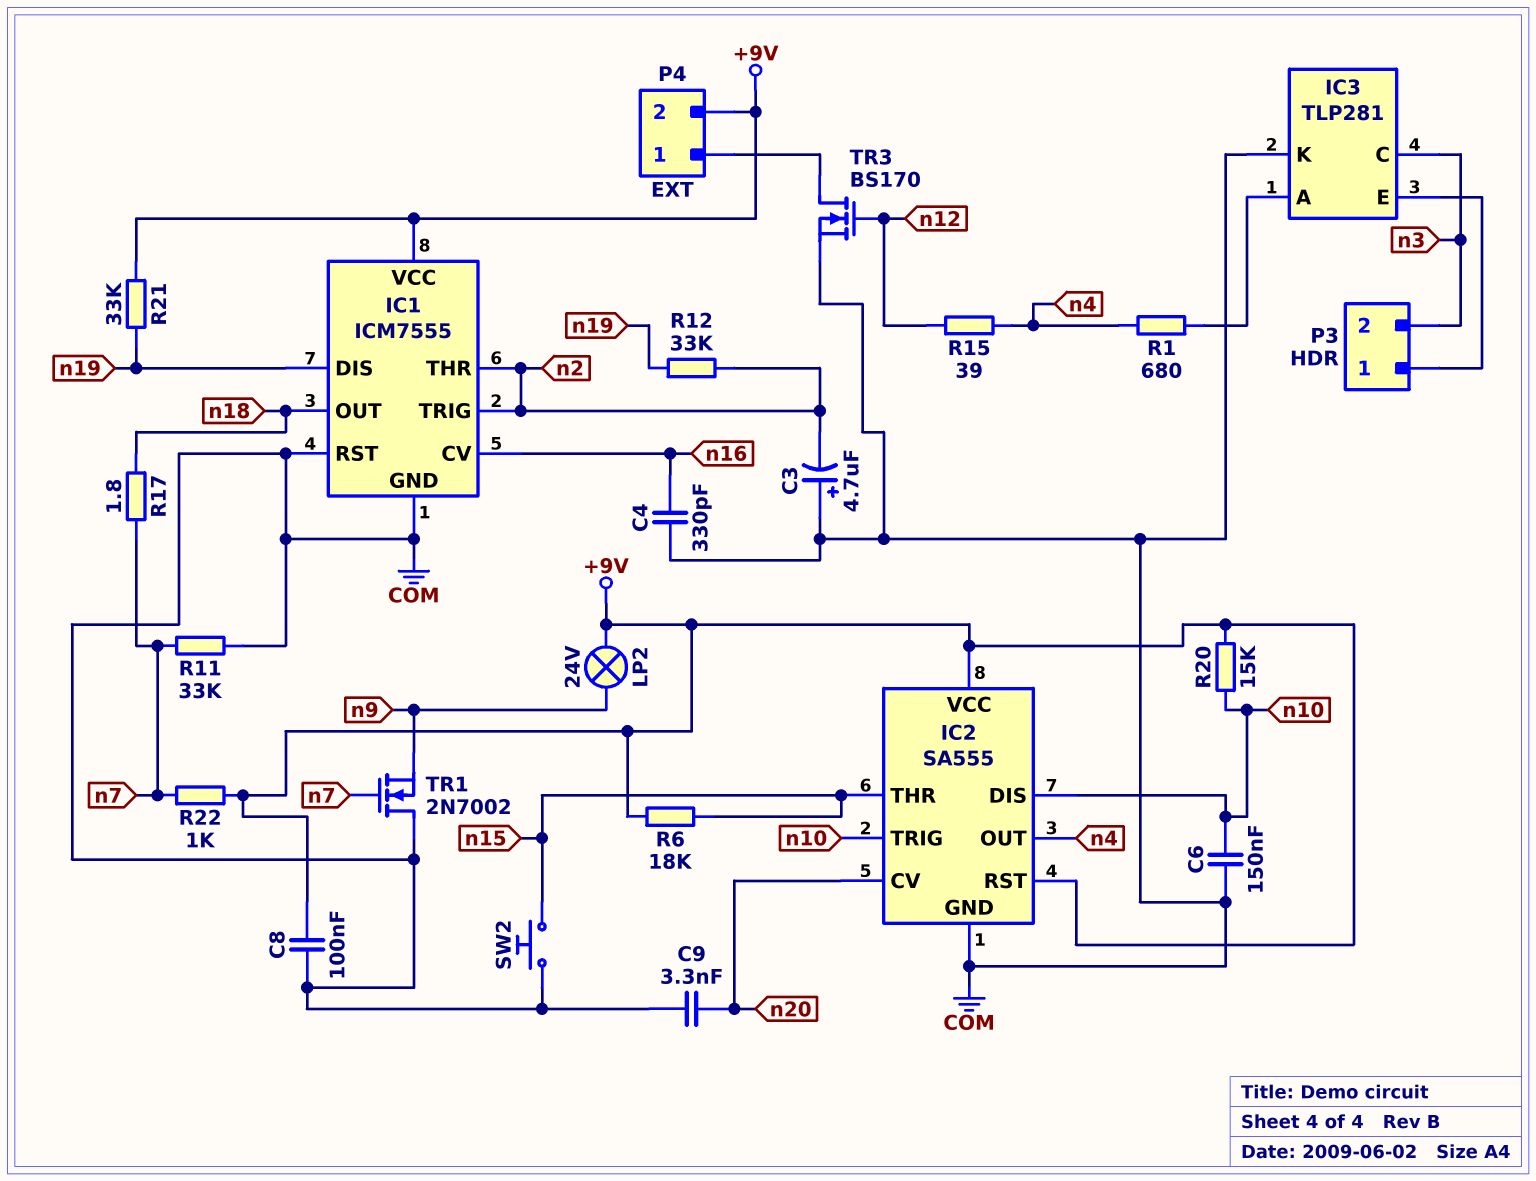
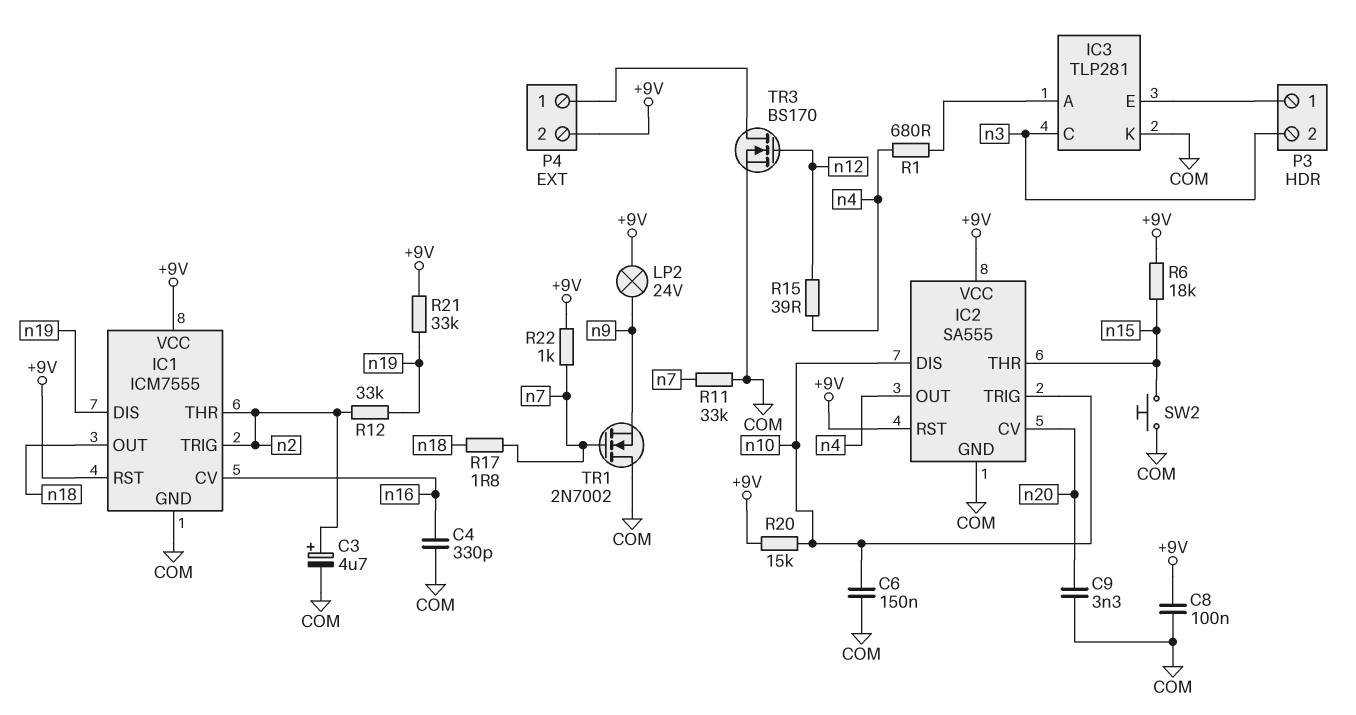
C3: 4.7uF (plus COM, minus n2) -> 4.7uF (plus n2, minus COM)
IC1 pin RST: COM -> +9V

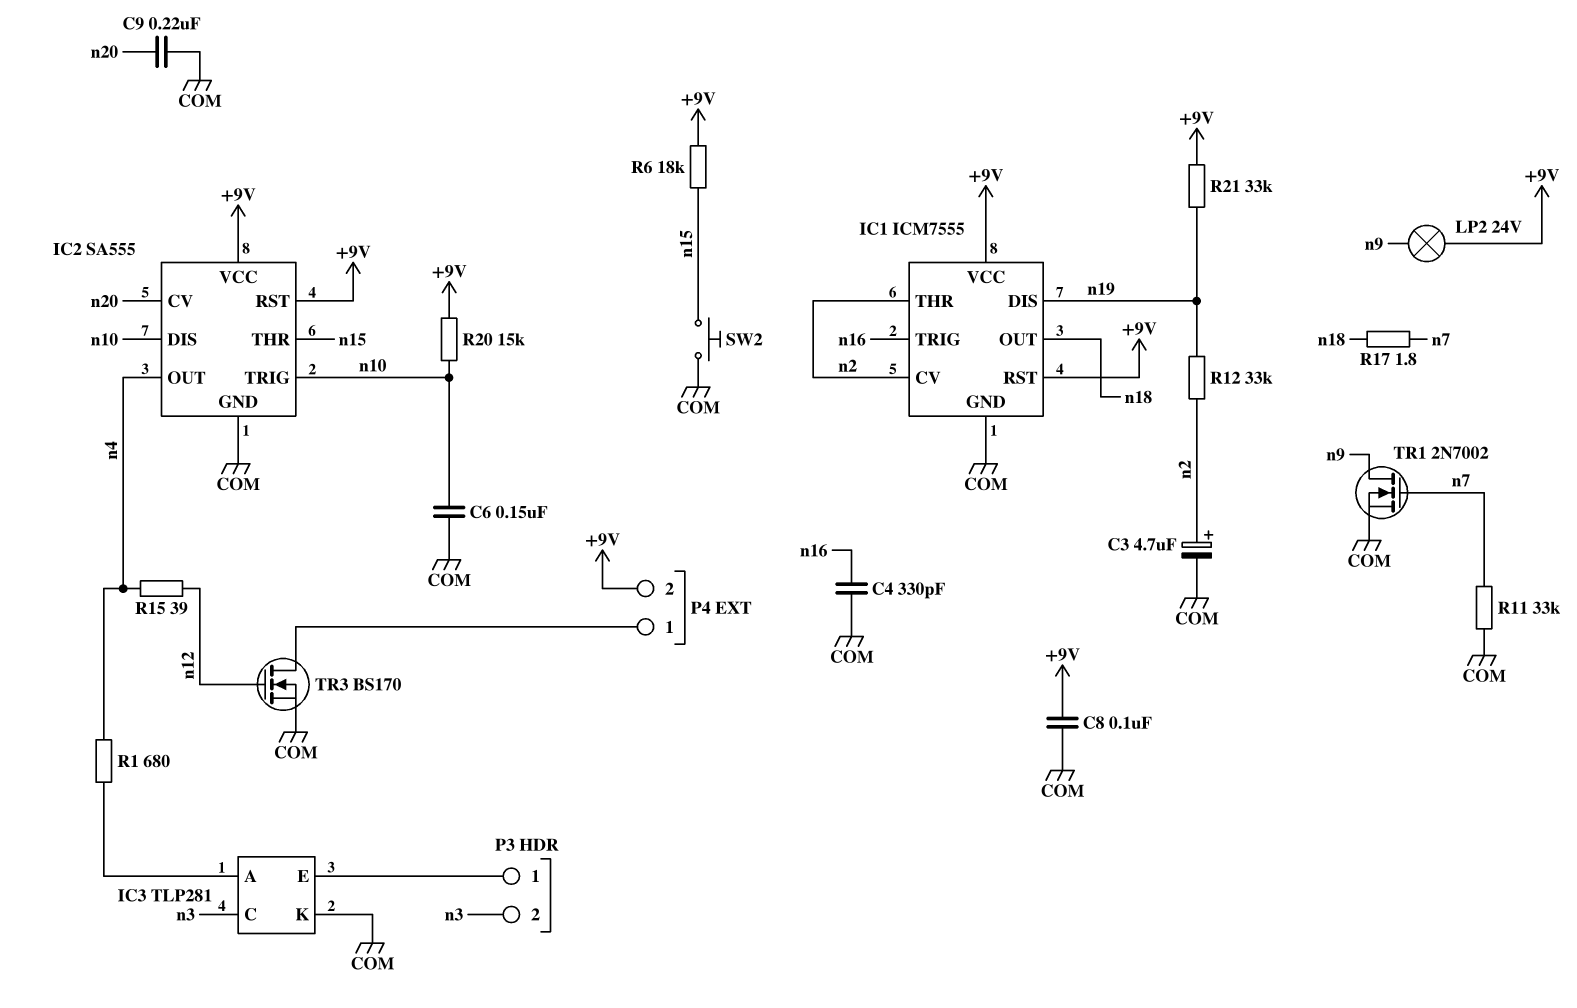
C9: 3.3nF (COM, n20) -> 220nF (COM, n20)
IC1 pin CV: n16 -> n2
IC1 pin TRIG: n2 -> n16
R22: 1k (+9V, n7) -> none
TR1: NMOS 2N7002 (G n7, D COM, S n9) -> NMOS 2N7002 (G n7, D n9, S COM)

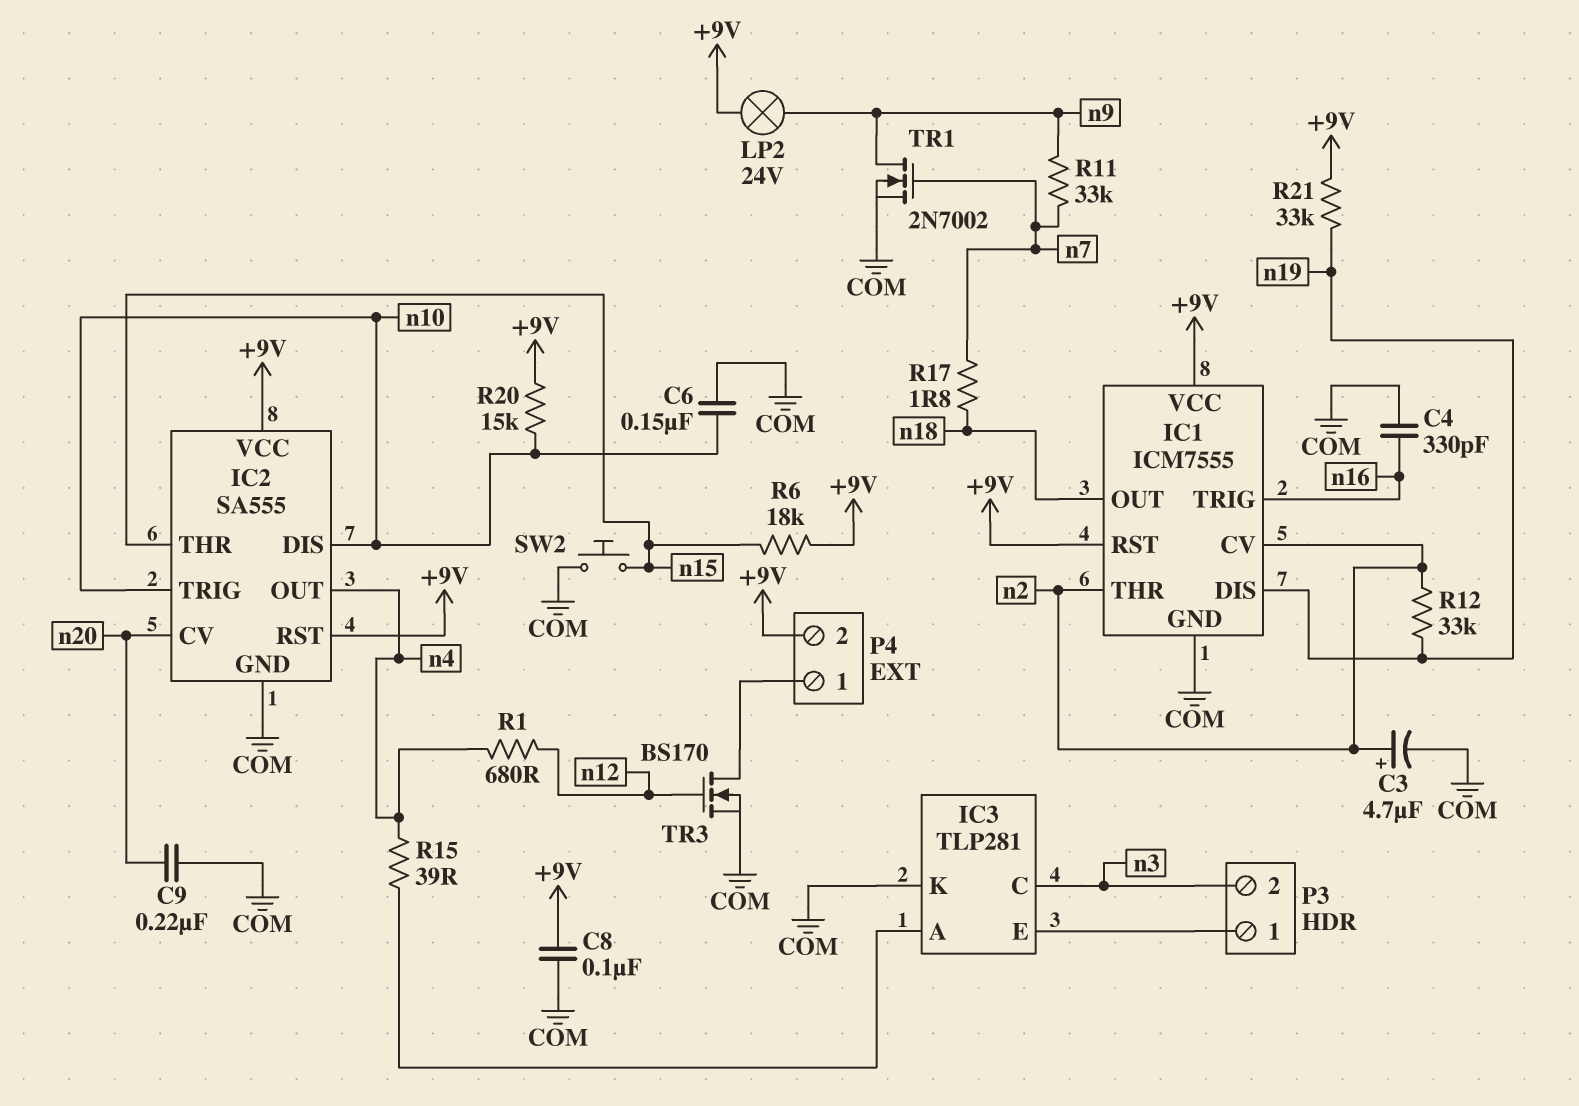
R1: 680 (IC3/A, n4) -> 680 (n4, n12)
R11: 33k (COM, n7) -> 33k (n7, n9)
R15: 39 (n4, n12) -> 39 (IC3/A, n4)

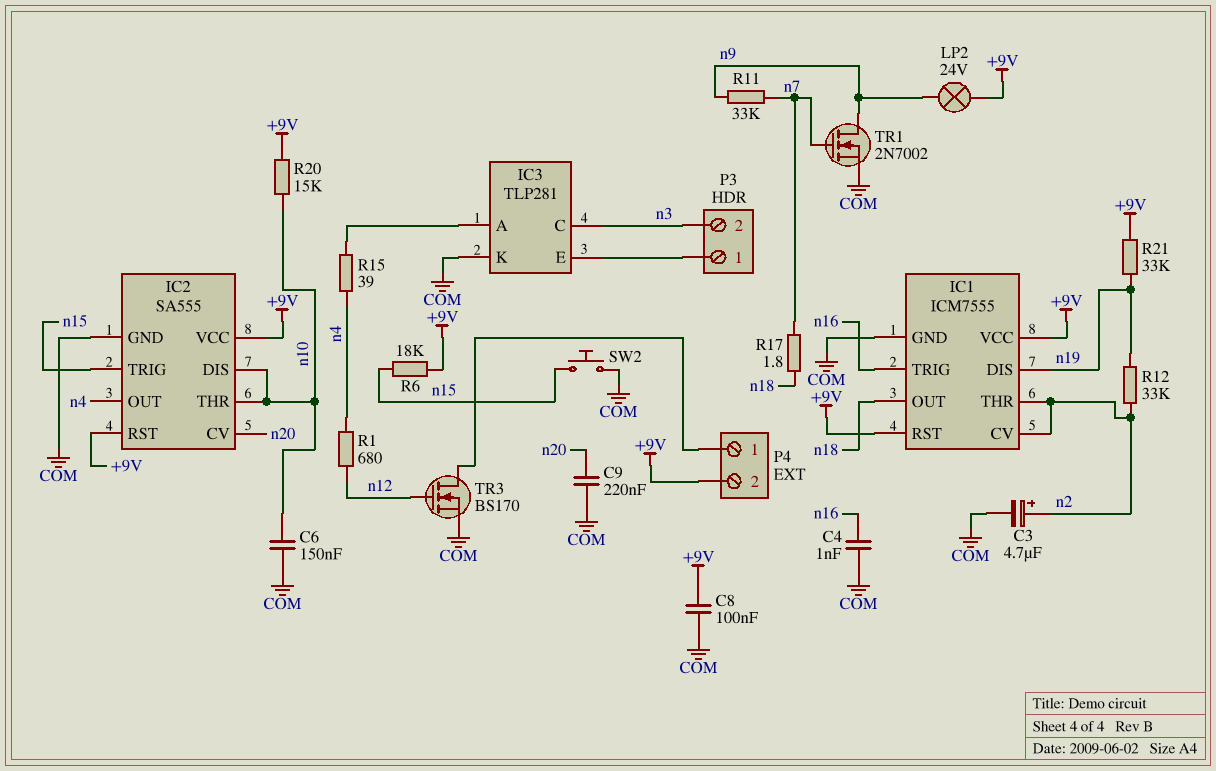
C4: 330pF (COM, n16) -> 1nF (COM, n16)
IC2 pin THR: n15 -> n10
IC2 pin TRIG: n10 -> n15

